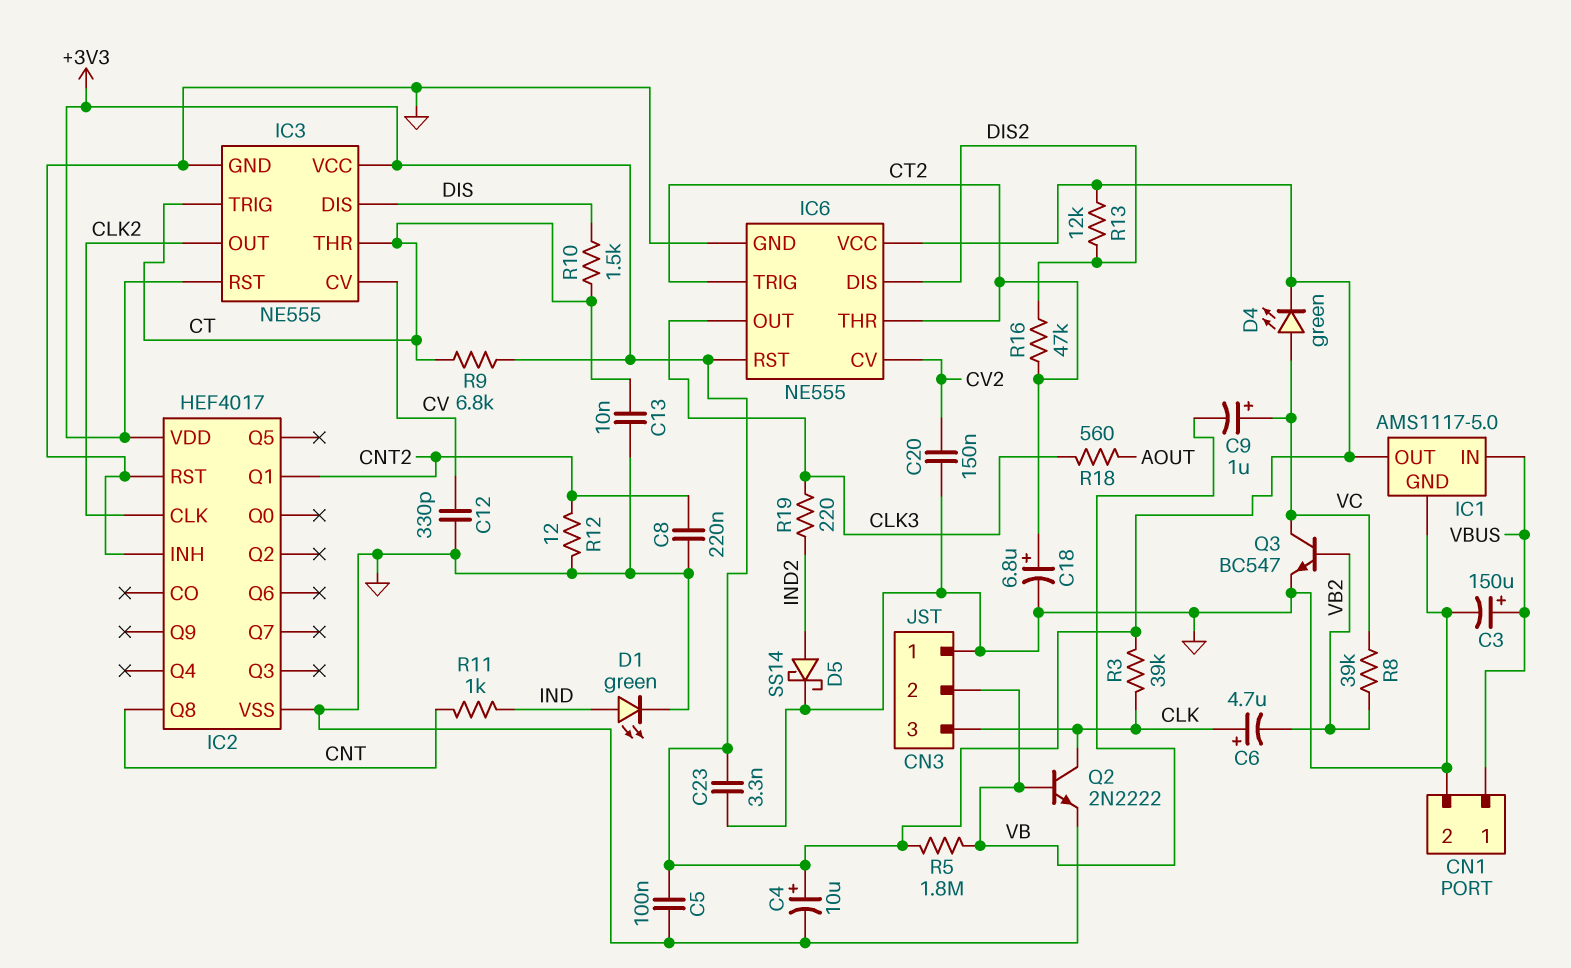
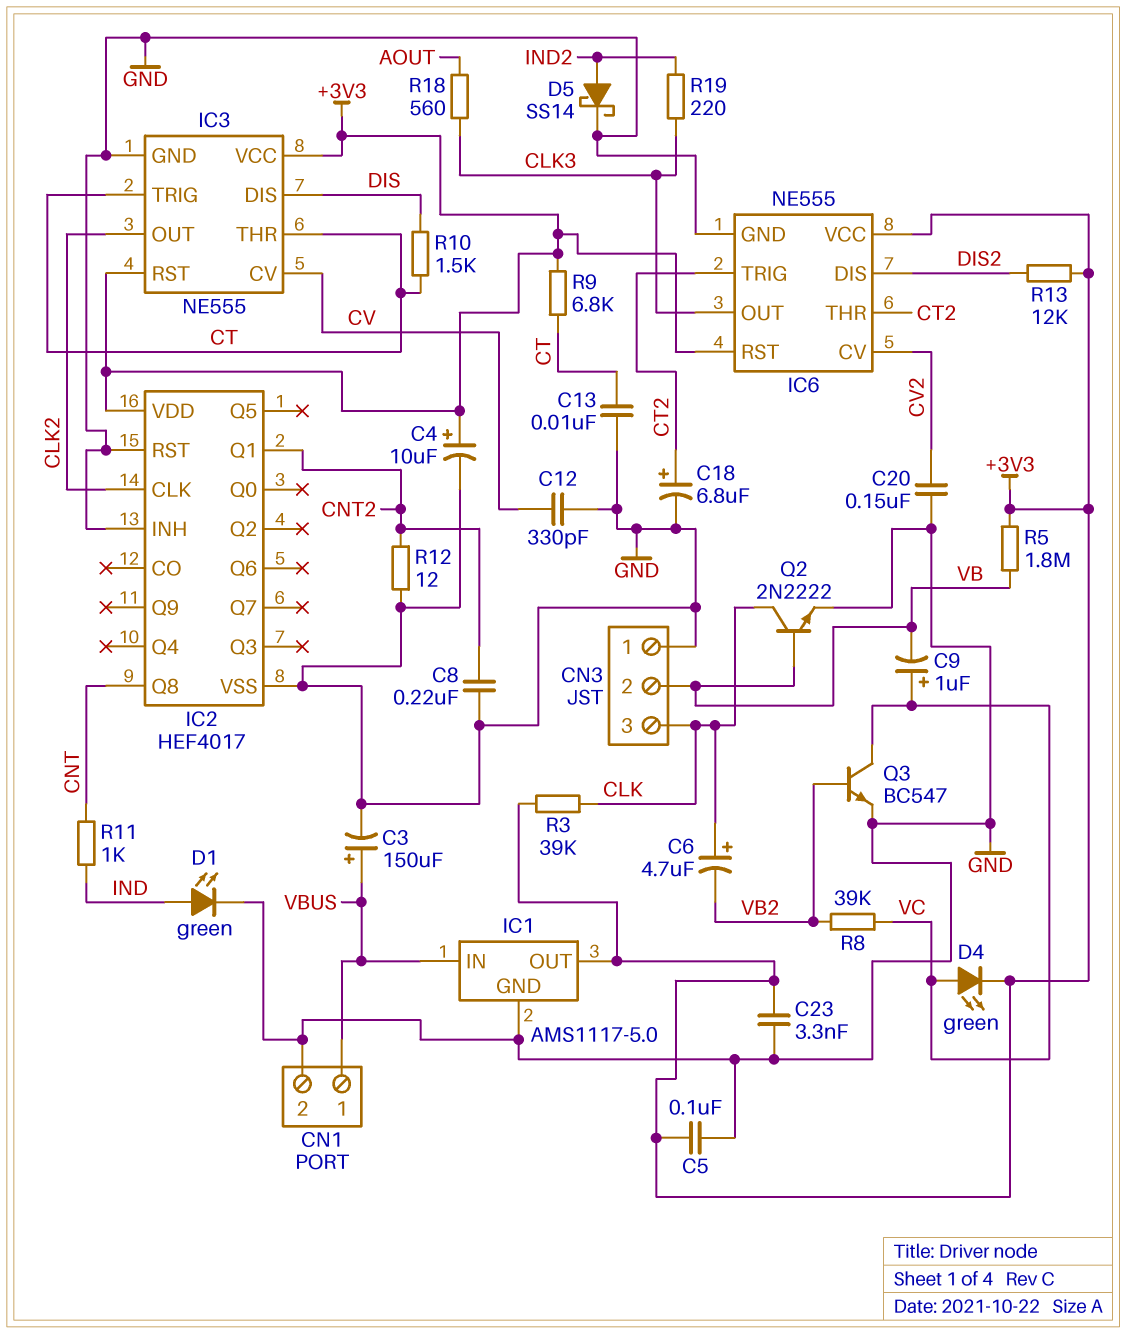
R16: 47k (CT2, DIS2) -> none

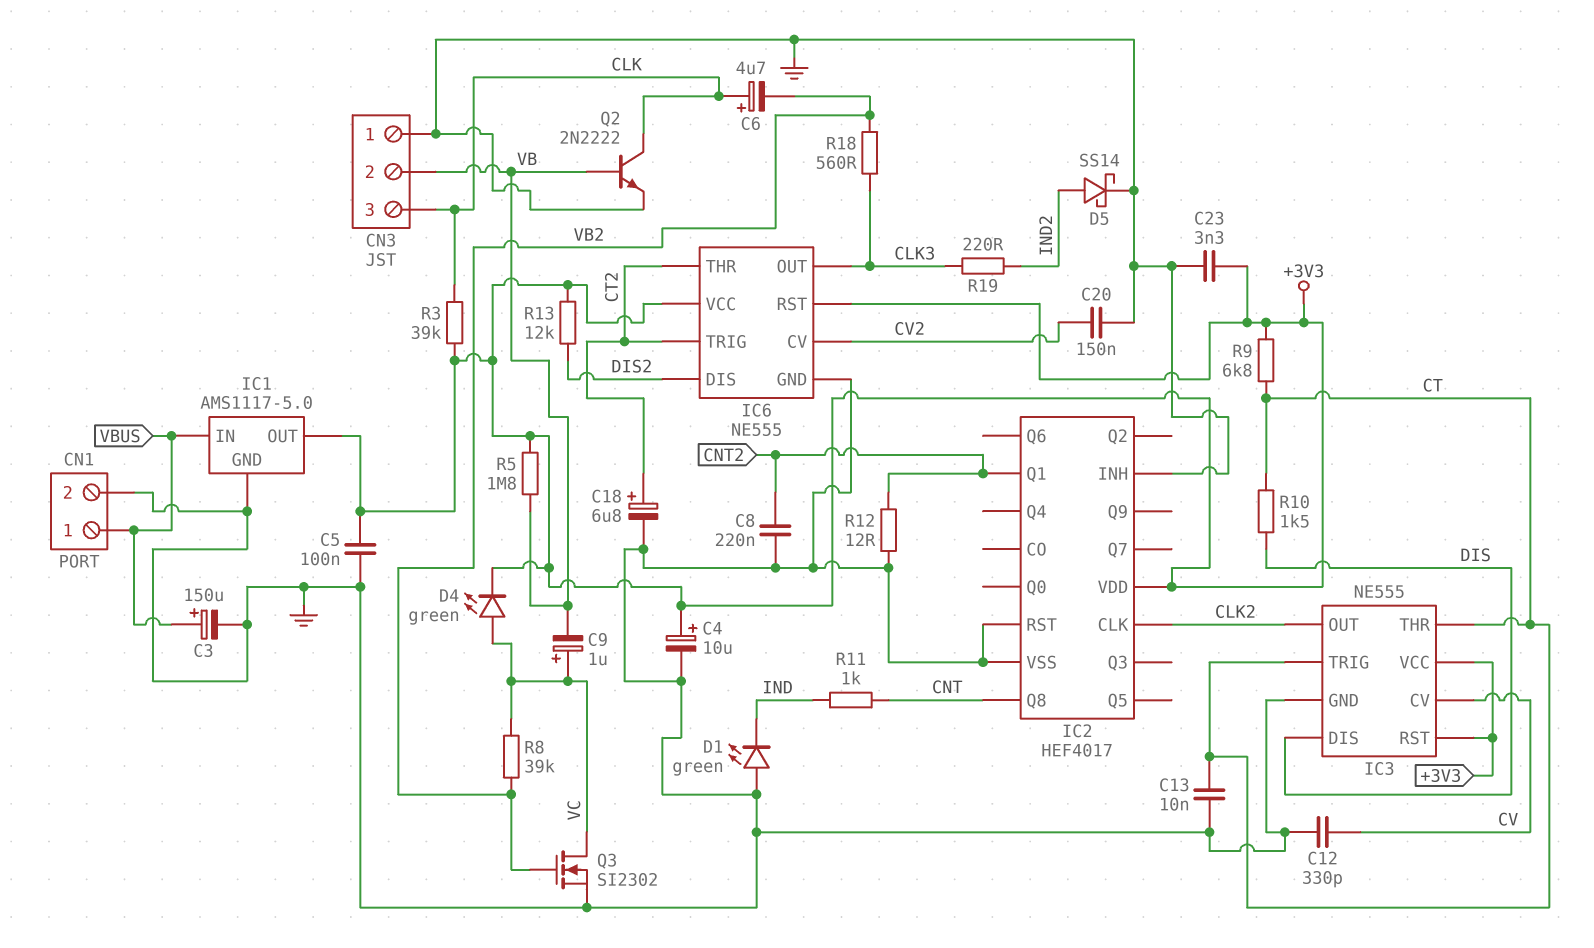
D1: LED green (A IND, K GND) -> LED green (A GND, K IND)
Q3: NPN BC547 (B VB2, C VC, E GND) -> NMOS SI2302 (G VB2, D VC, S GND)
R18: 560 (AOUT, CLK3) -> 560 (CLK3, VB2)

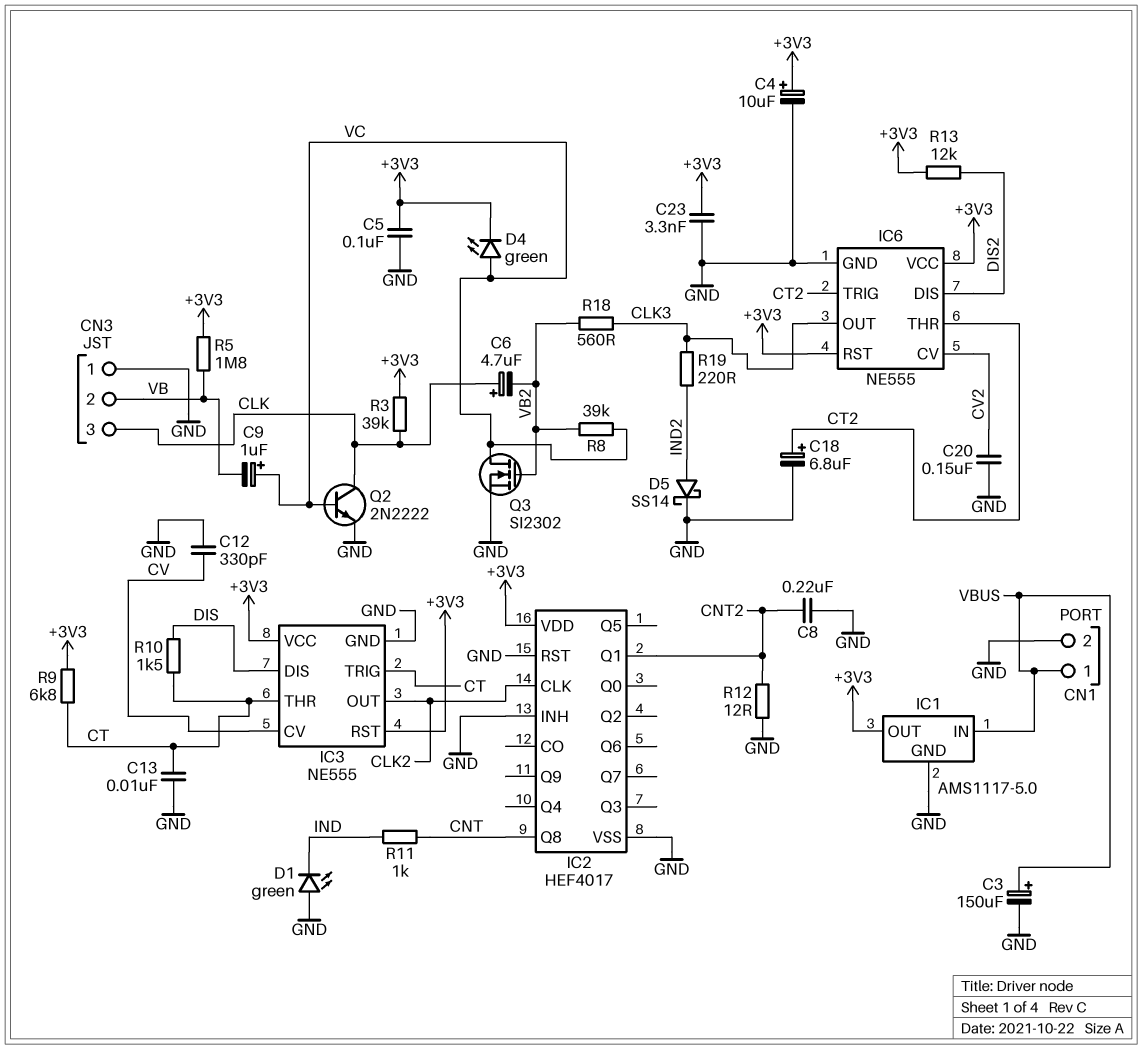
Q2: NPN 2N2222 (B VB, C CLK, E GND) -> NPN 2N2222 (B VC, C CLK, E GND)

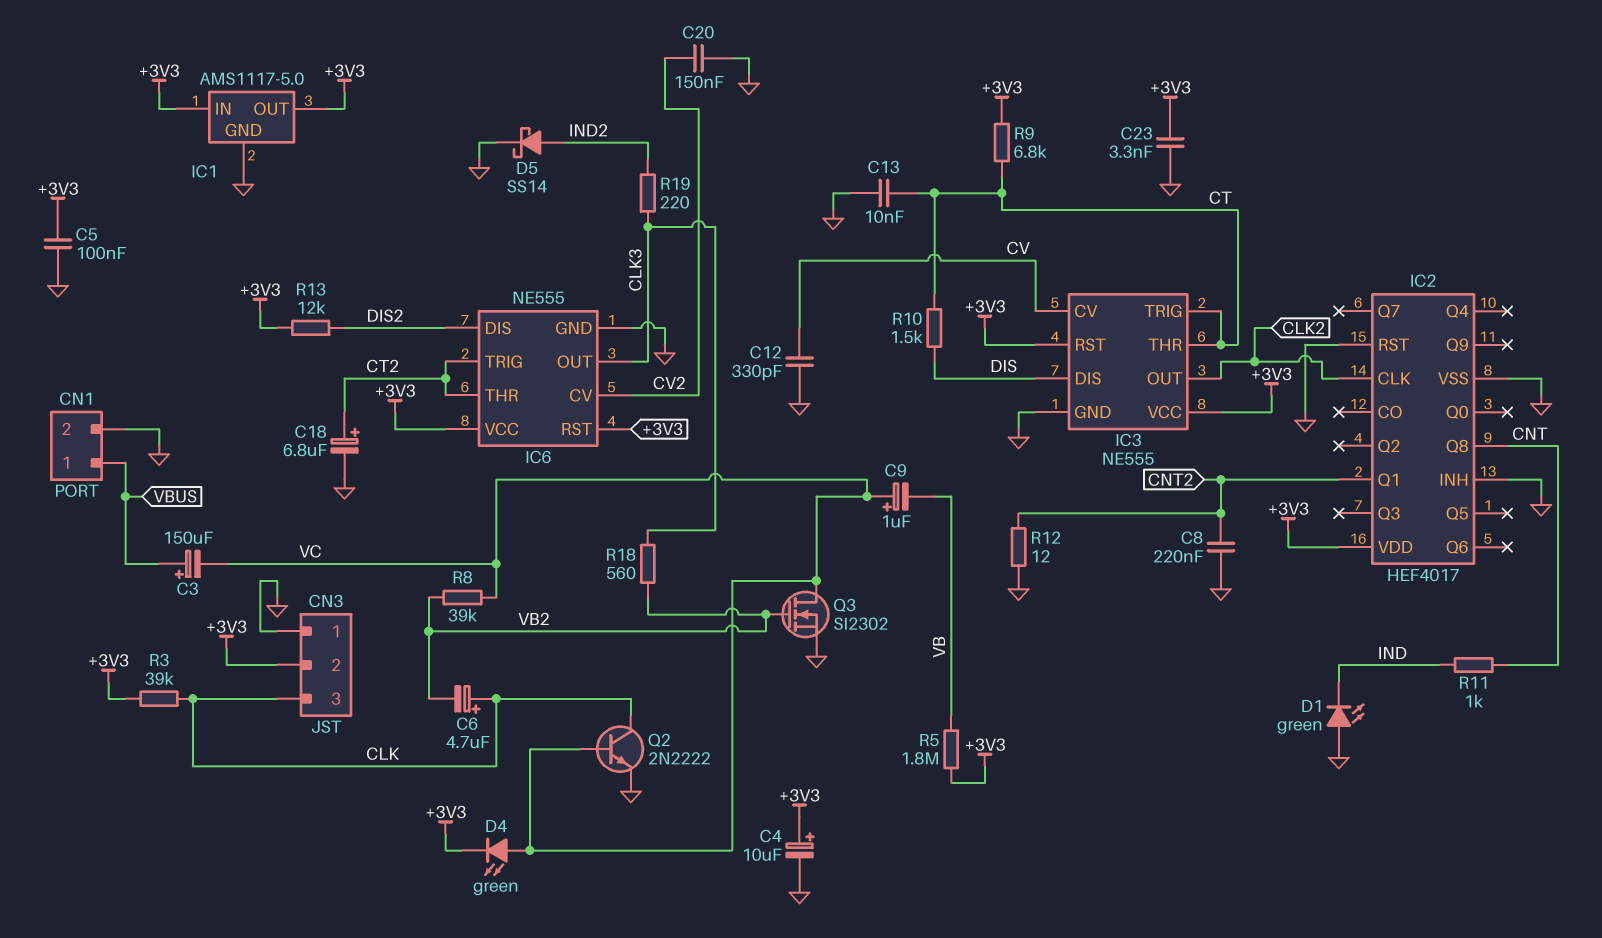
C3: 150uF (plus VBUS, minus GND) -> 150uF (plus VBUS, minus VC)
CN3 pin 2: VB -> +3V3
IC1 pin IN: VBUS -> +3V3

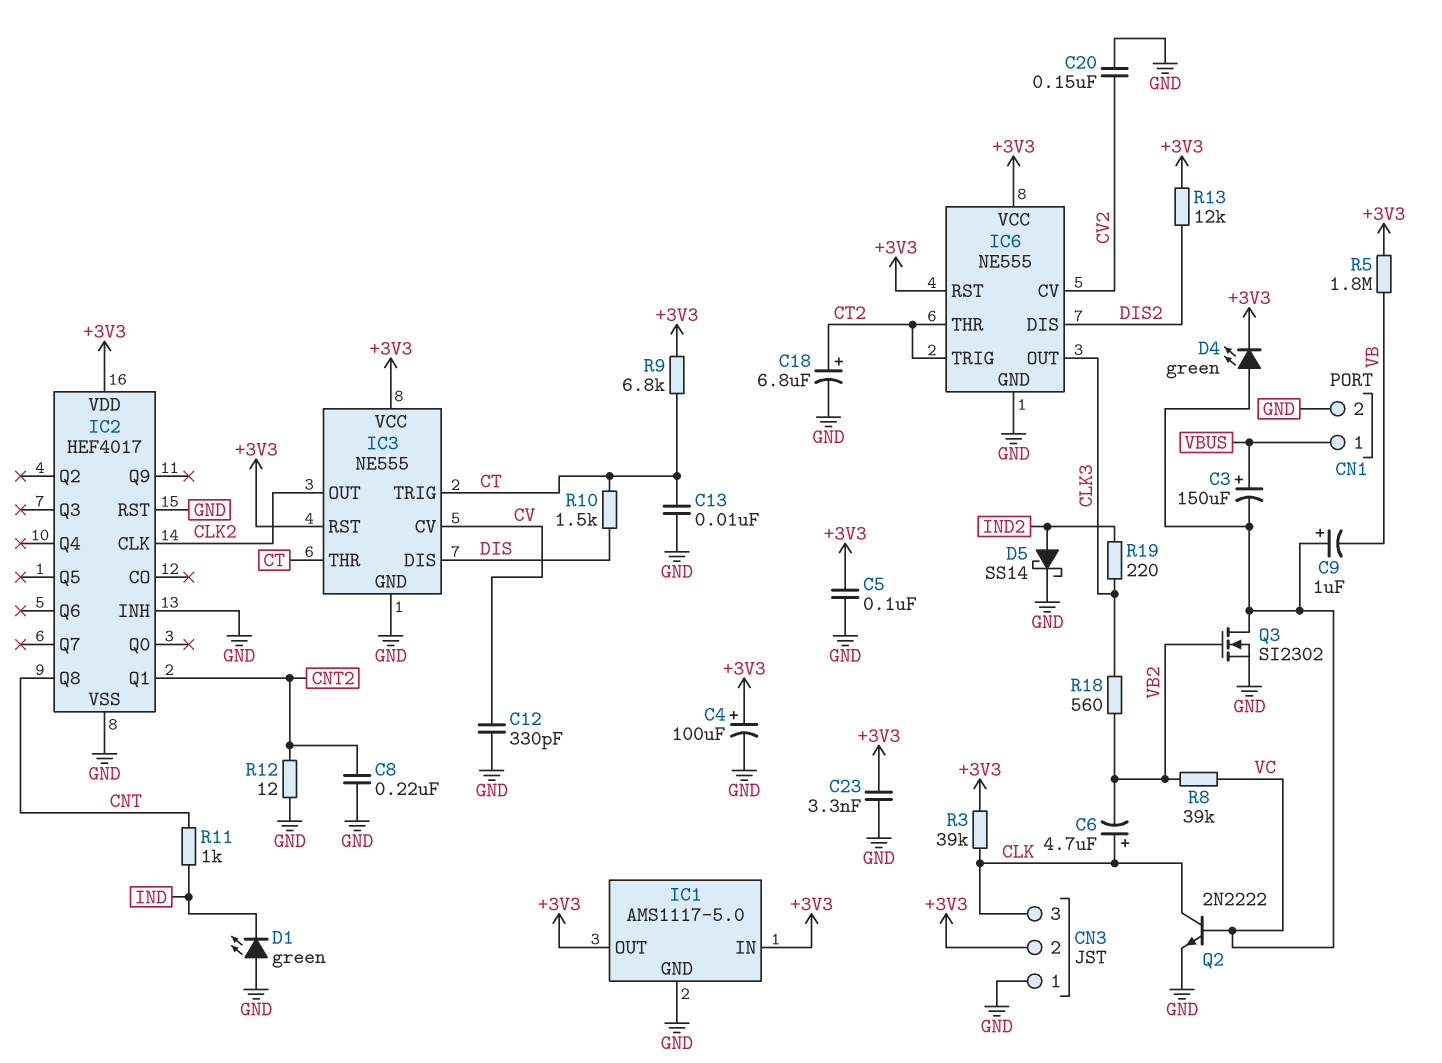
C4: 10uF (plus +3V3, minus GND) -> 100uF (plus +3V3, minus GND)

